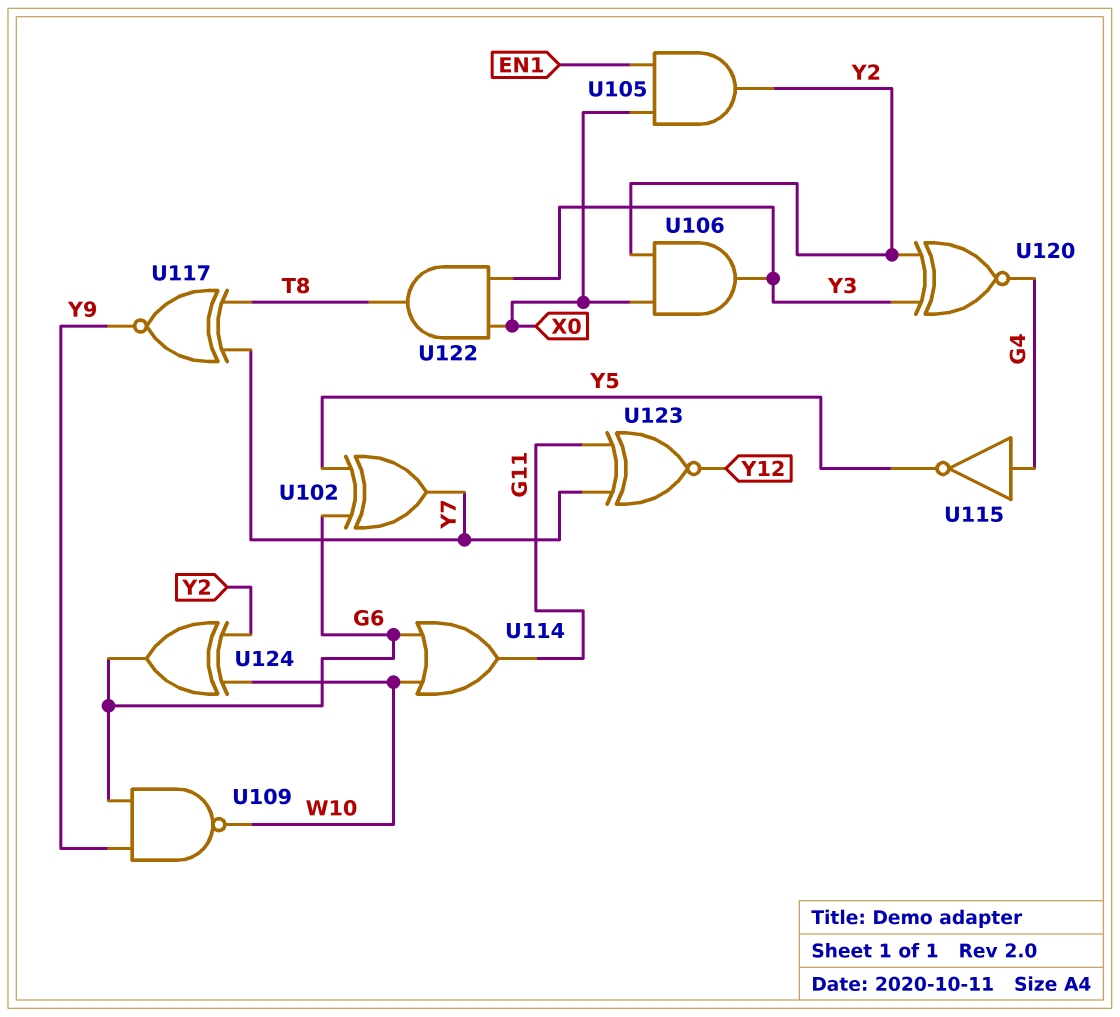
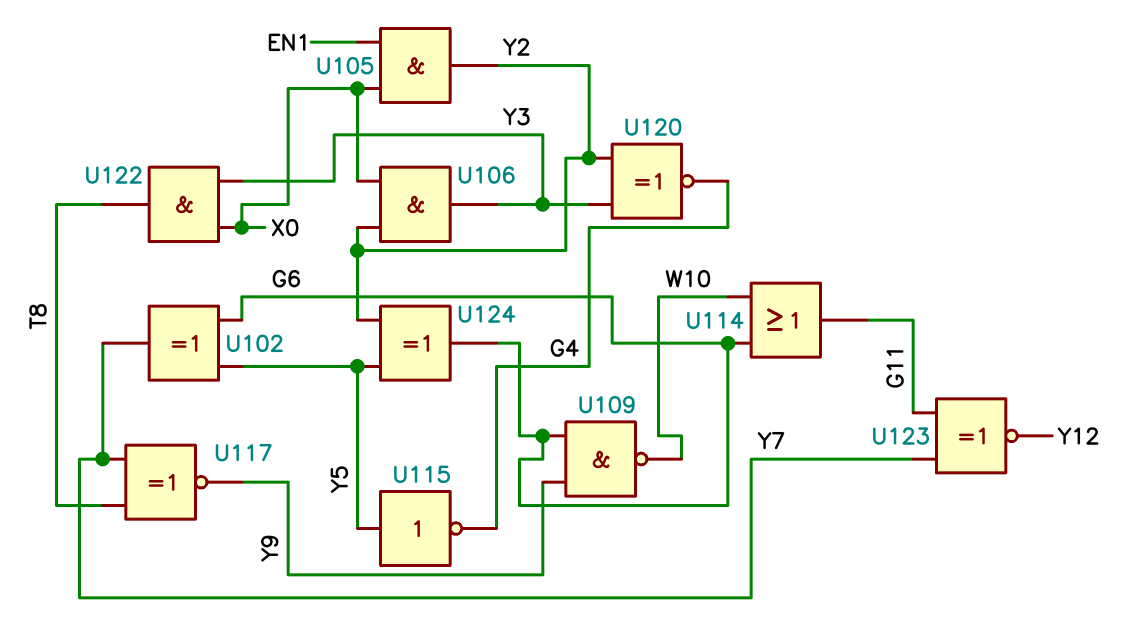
U115: NOT (in G4, out Y5) -> NOT (in Y5, out G4)
U124: XOR (in W10, in Y2, out G6) -> XOR (in Y2, in Y5, out G6)

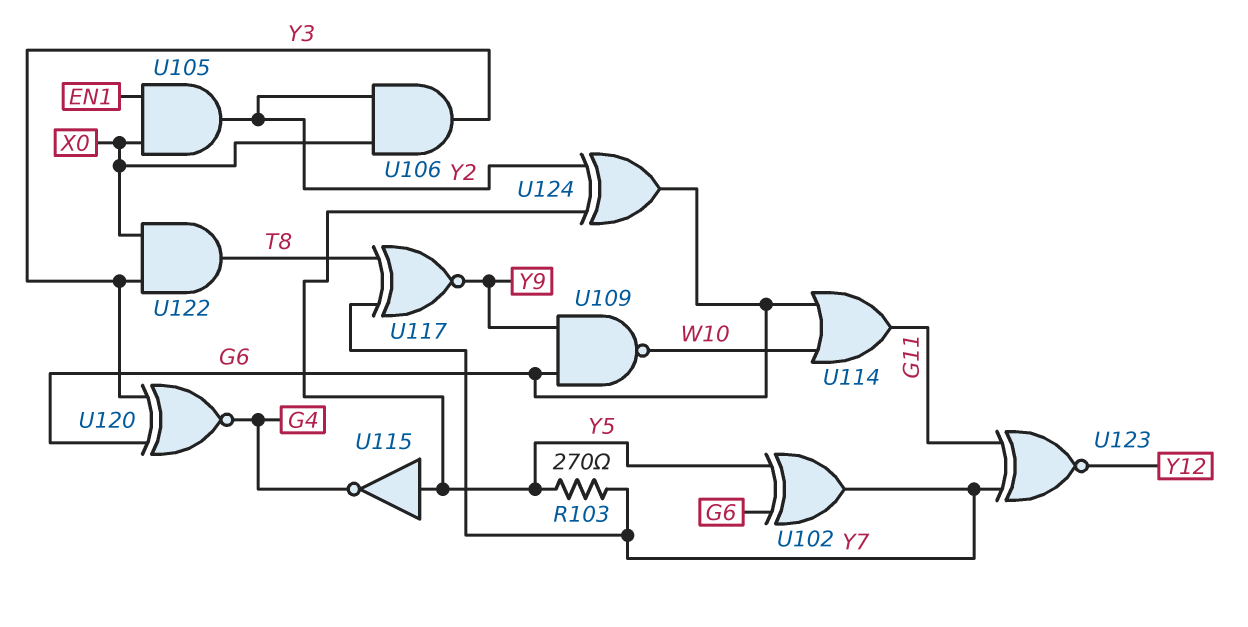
R103: none -> 270 (Y5, Y7)
U120: XNOR (in Y2, in Y3, out G4) -> XNOR (in G6, in Y3, out G4)

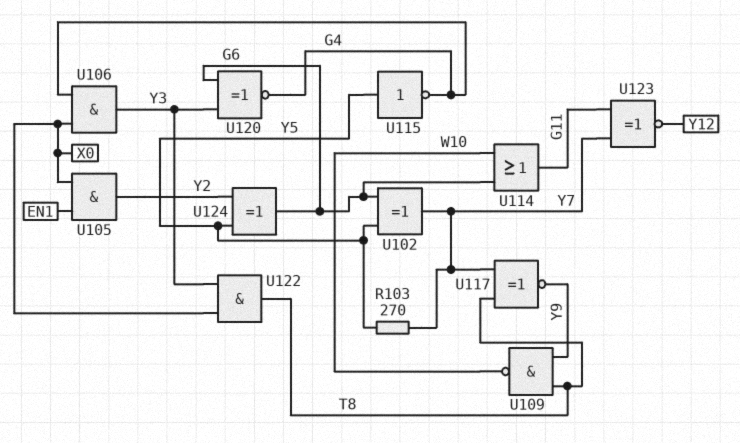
U106: AND (in X0, in Y2, out Y3) -> AND (in G4, in X0, out Y3)
U109: NAND (in G6, in Y9, out W10) -> NAND (in T8, in Y9, out W10)

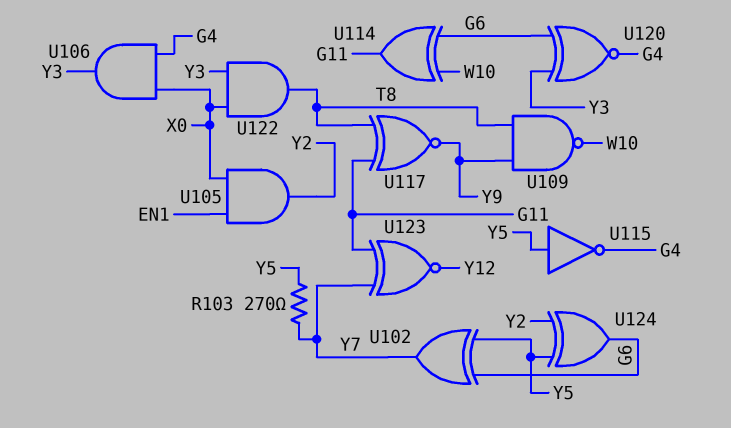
U114: OR (in G6, in W10, out G11) -> XOR (in G6, in W10, out G11)
U117: XNOR (in T8, in Y7, out Y9) -> XNOR (in G11, in T8, out Y9)

